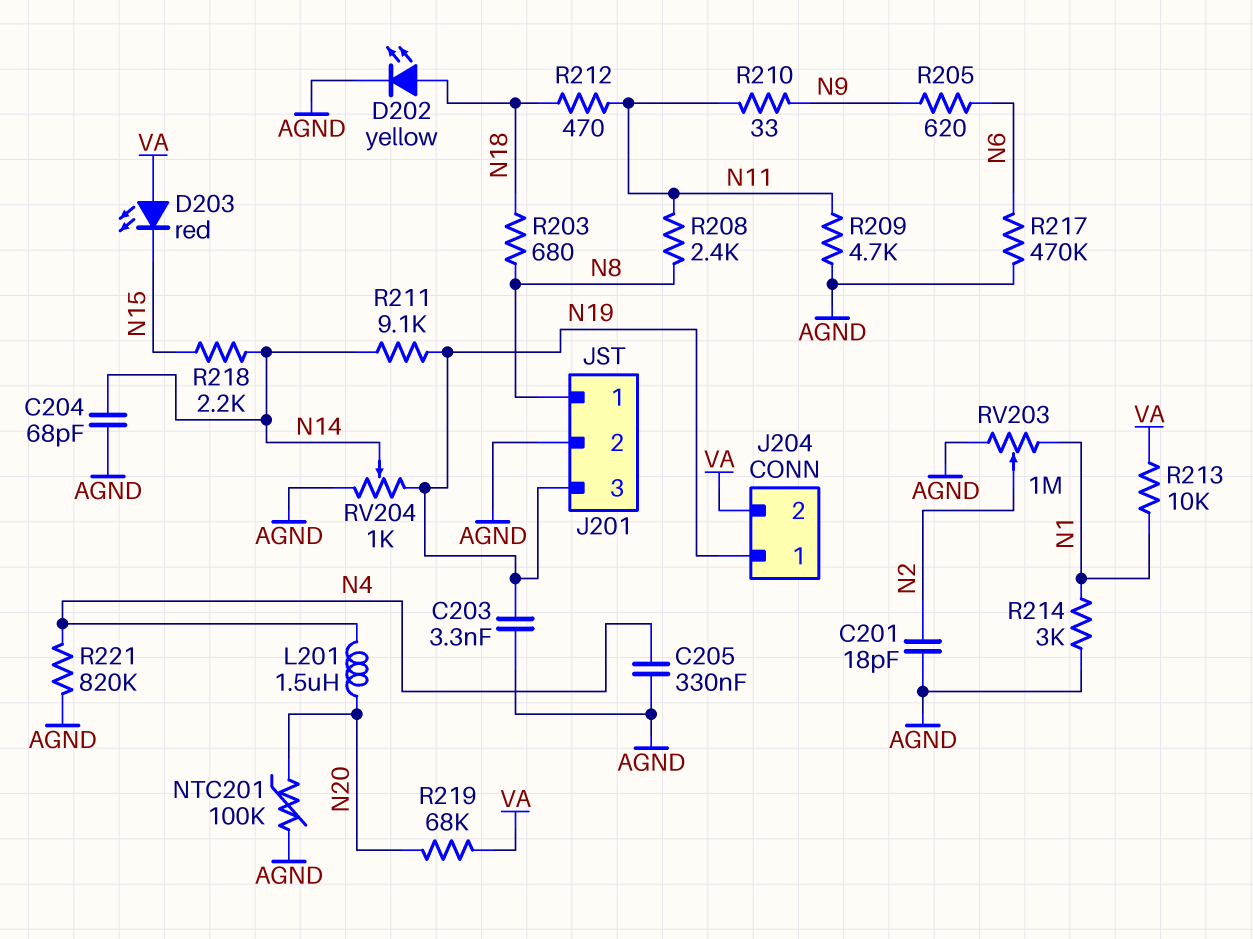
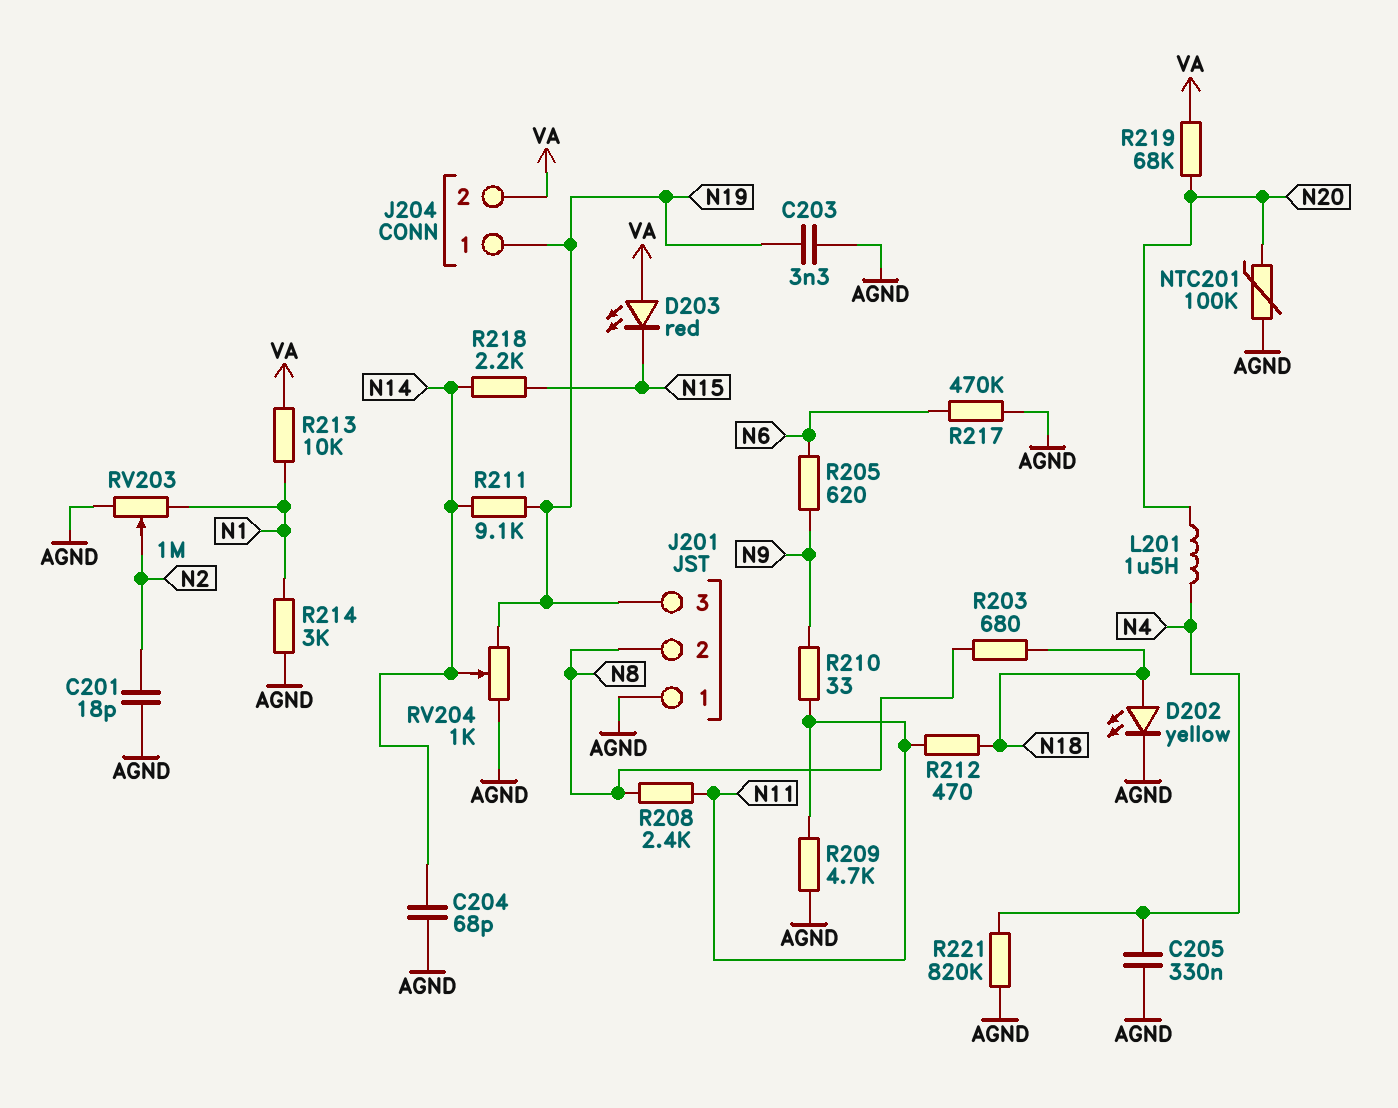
J201 pin 1: N8 -> AGND
J201 pin 2: AGND -> N8

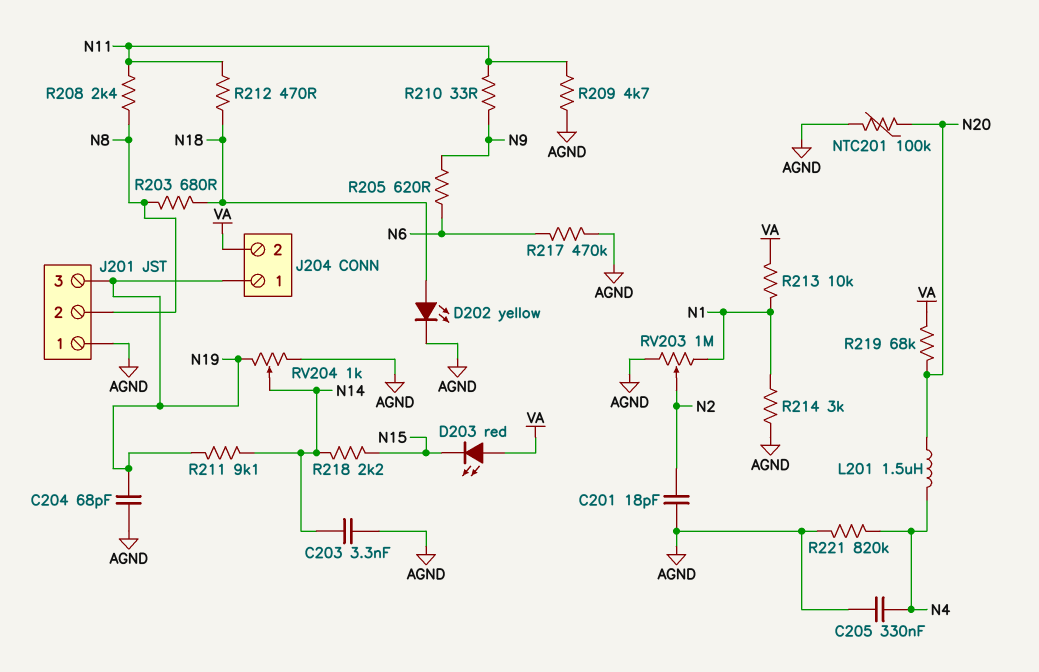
C203: 3.3nF (AGND, N19) -> 3.3nF (AGND, N14)
C204: 68pF (AGND, N14) -> 68pF (AGND, N19)

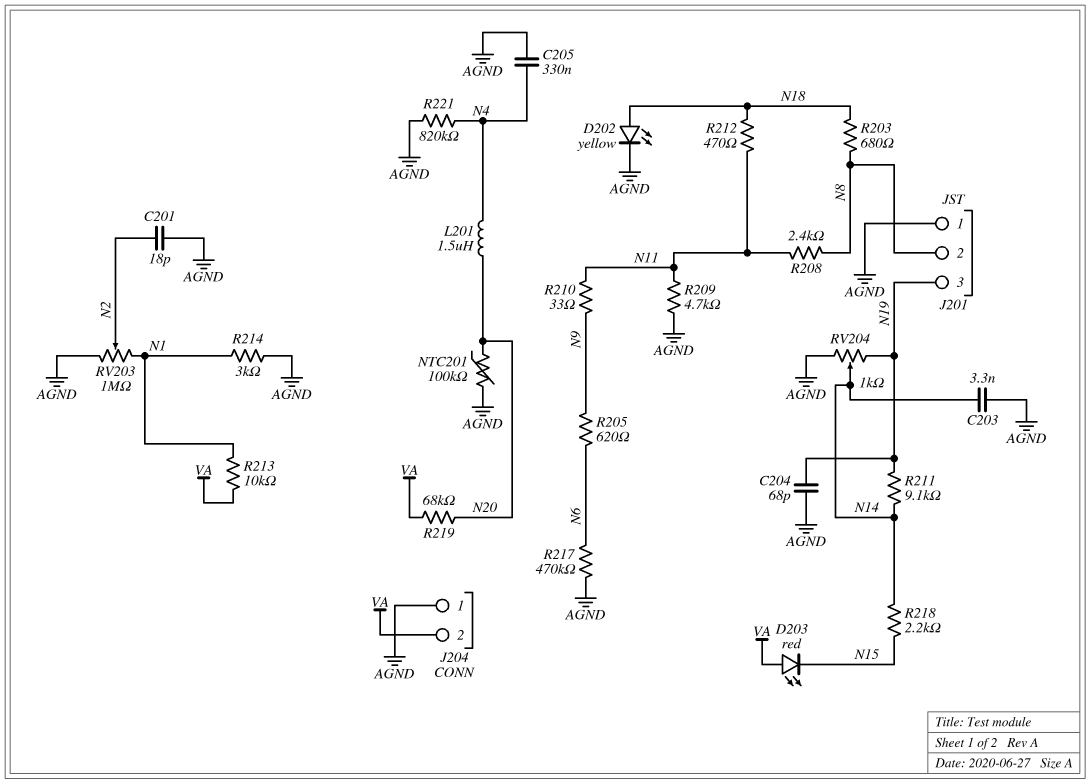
J204 pin 1: N19 -> AGND

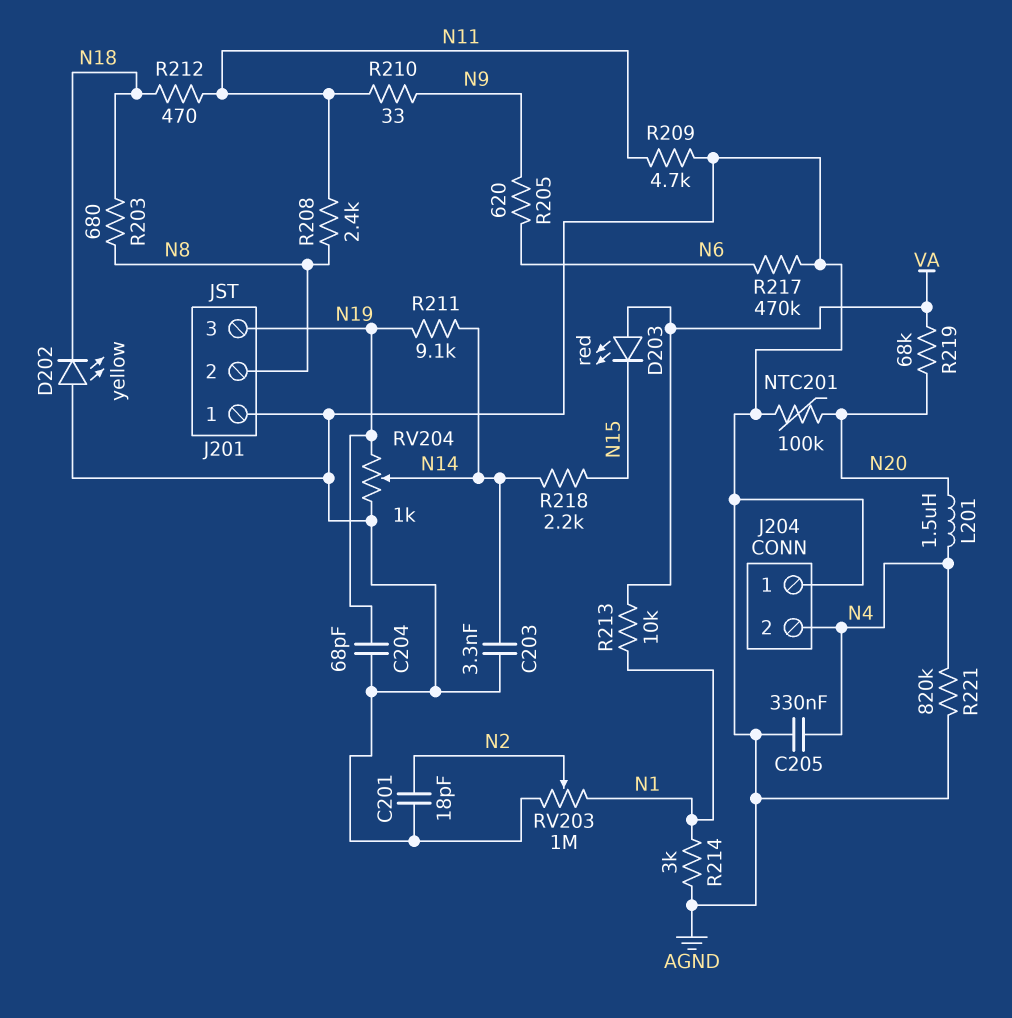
D202: LED yellow (A N18, K AGND) -> LED yellow (A AGND, K N18)
J204 pin 2: VA -> N4

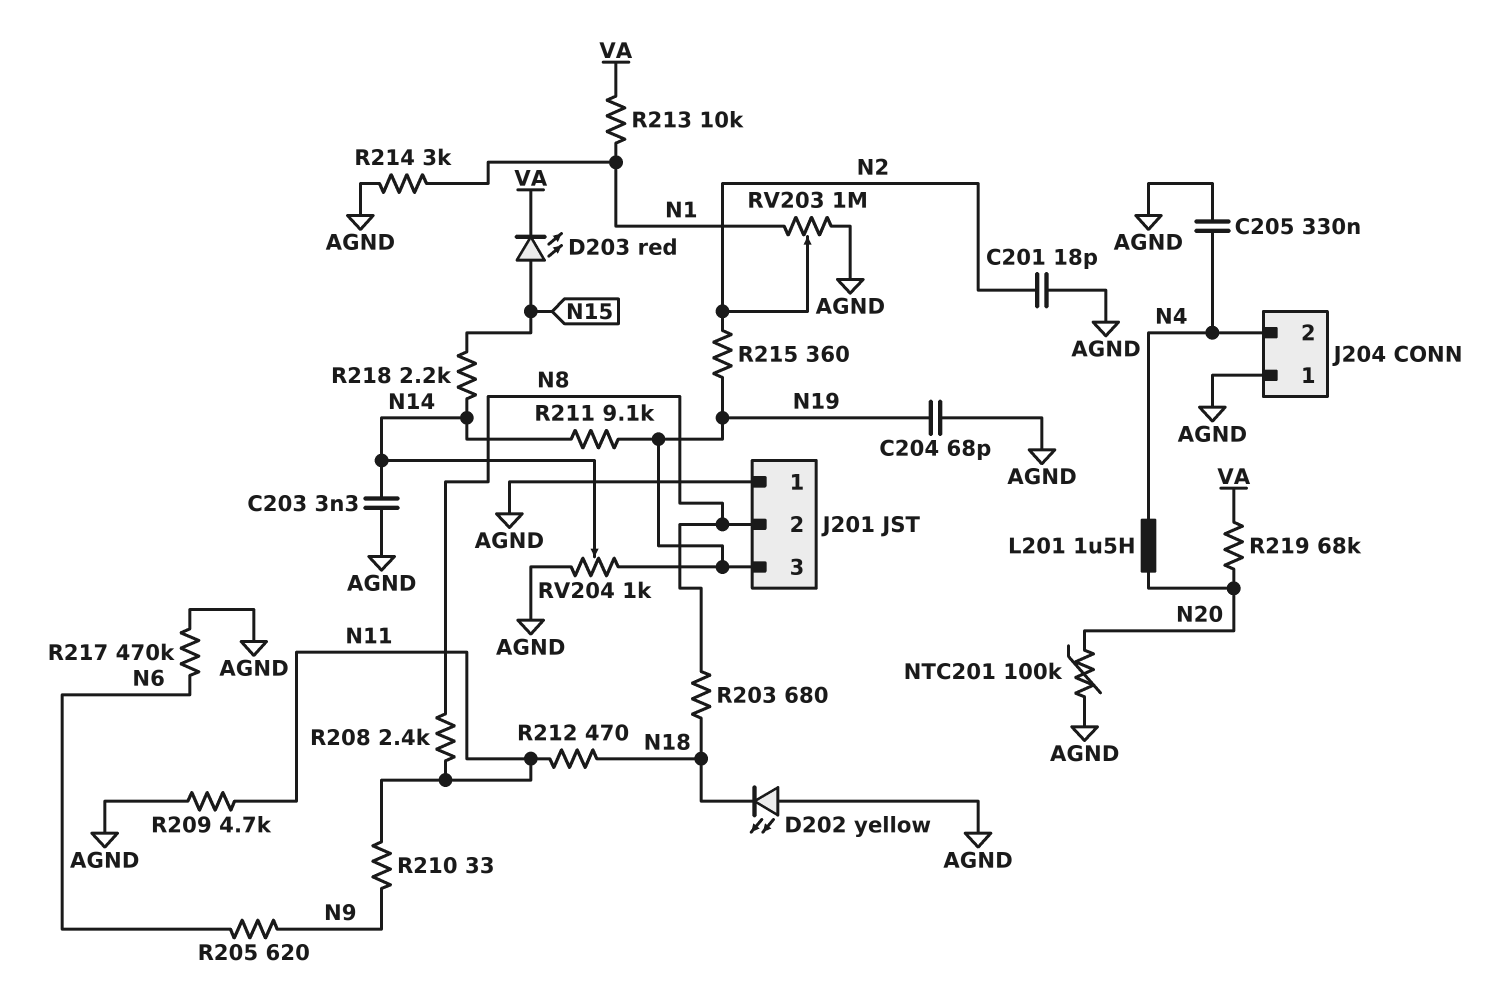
D203: LED red (A VA, K N15) -> LED red (A N15, K VA)
R215: none -> 360 (N2, N19)
R221: 820k (AGND, N4) -> none

